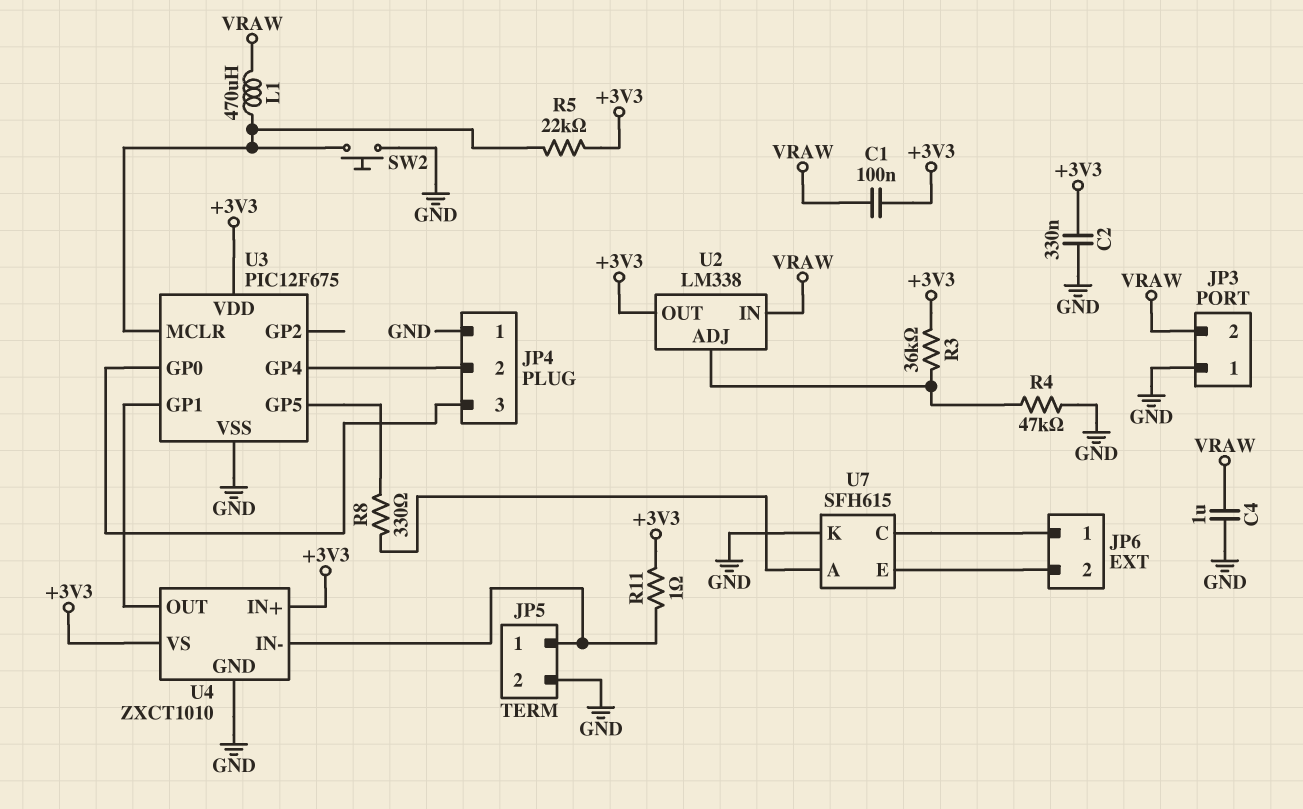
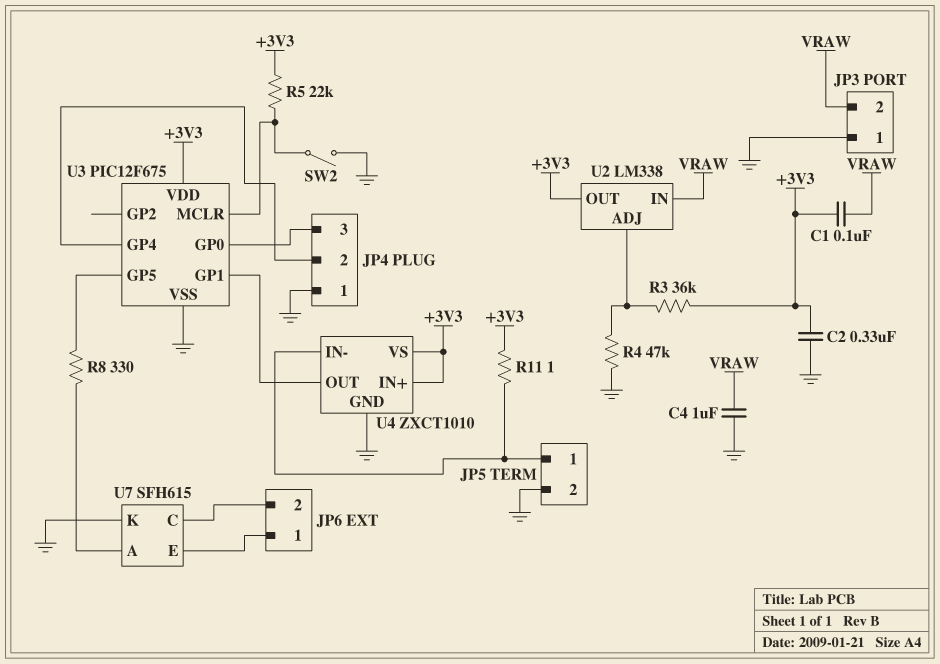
L1: 470uH (U3/MCLR, VRAW) -> none
SW2: button (GND, U3/MCLR) -> switch (GND, U3/MCLR)
U7 pin C: JP6/1 -> JP6/2
U7 pin E: JP6/2 -> JP6/1

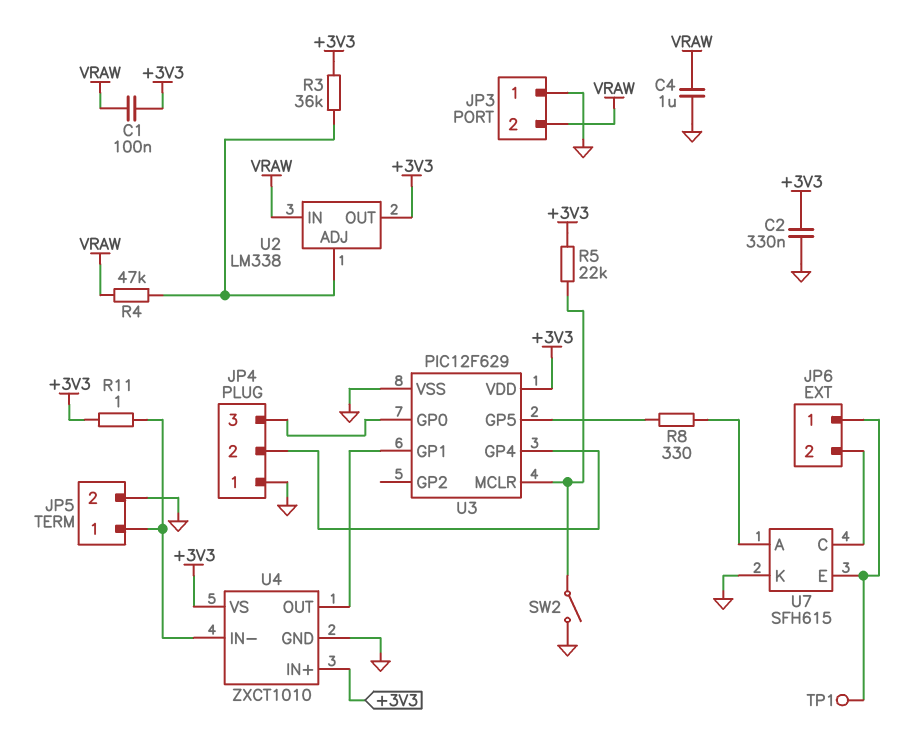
R4: 47k (GND, U2/ADJ) -> 47k (U2/ADJ, VRAW)
TP1: none -> test point (JP6/1)
U3: PIC12F675 -> PIC12F629

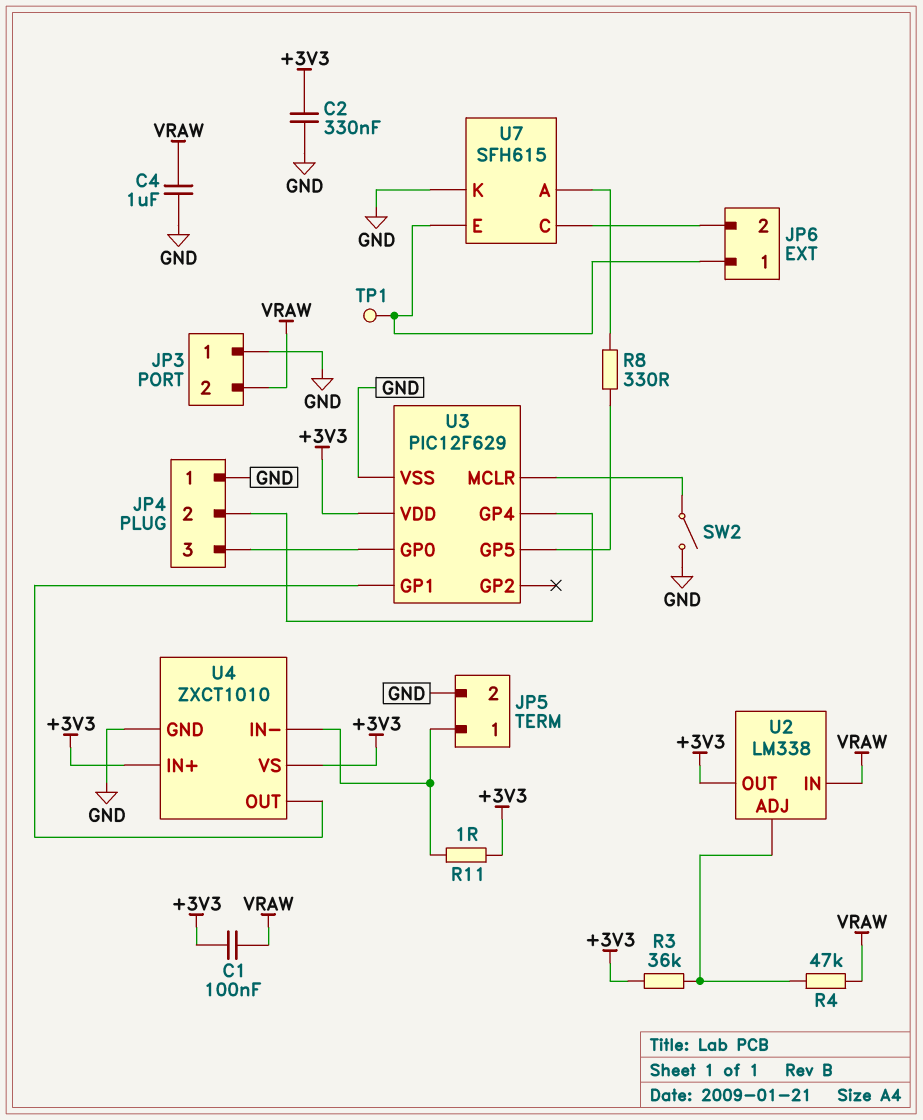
R5: 22k (+3V3, U3/MCLR) -> none

